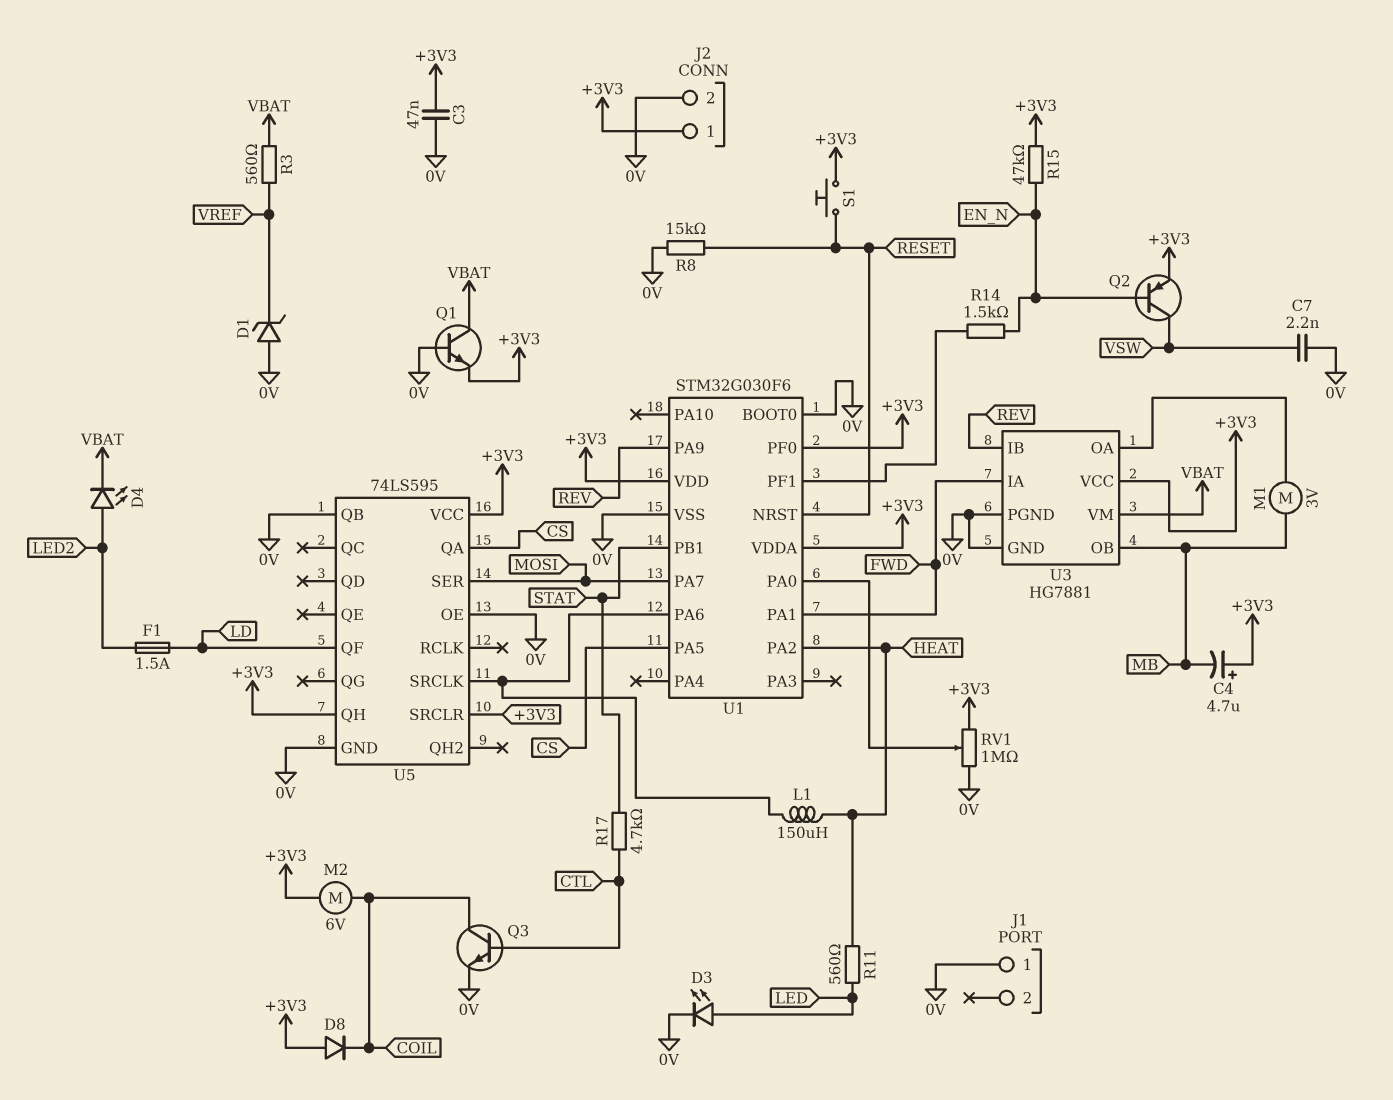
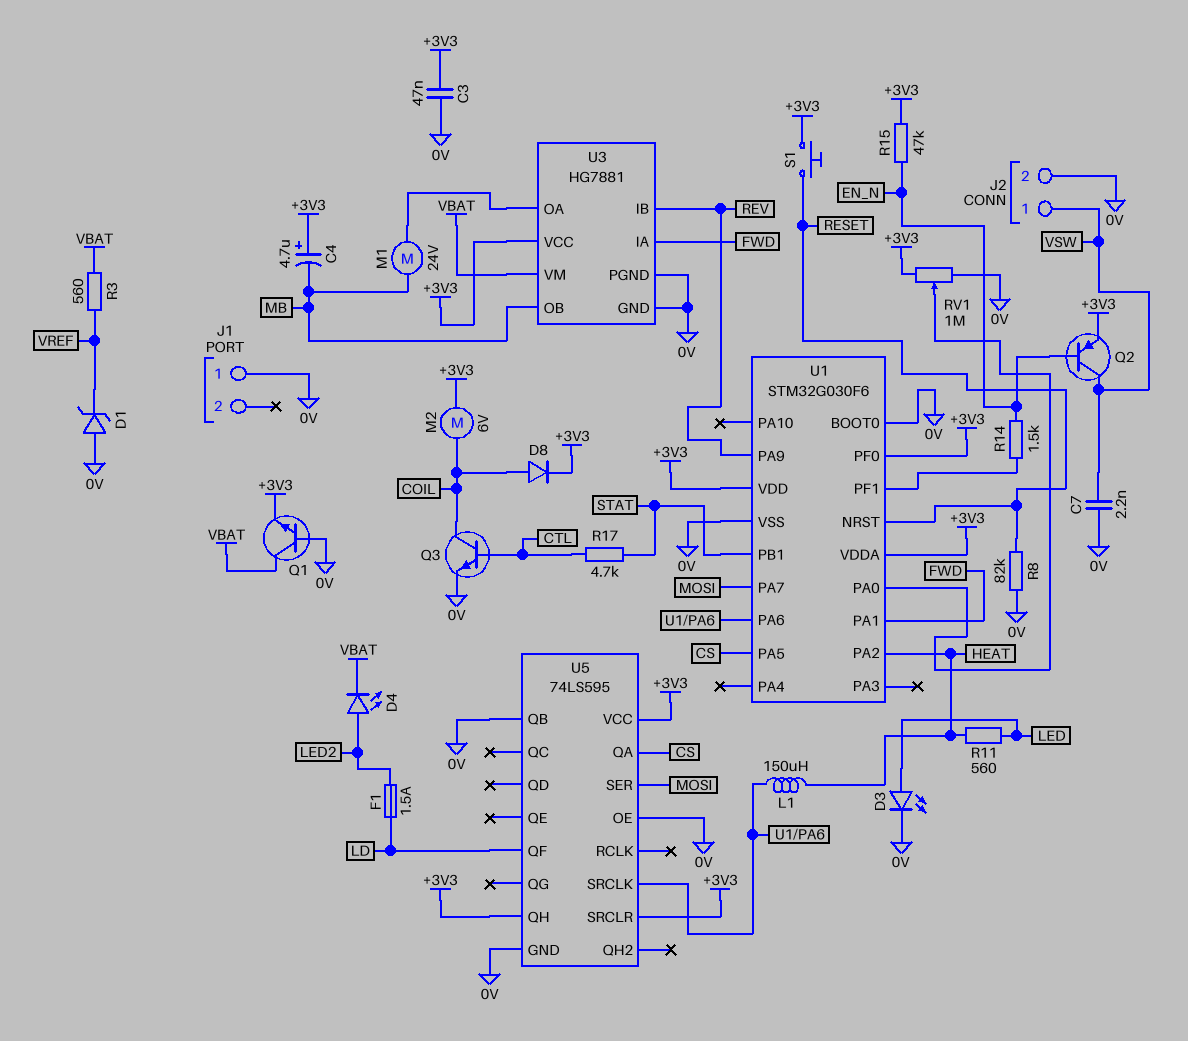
D8: diode (A +3V3, K COIL) -> diode (A COIL, K +3V3)
J2 pin 1: +3V3 -> VSW
M1: motor 3V (MB, U3/OA) -> motor 24V (MB, U3/OA)
R8: 15k (0V, RESET) -> 82k (0V, RESET)

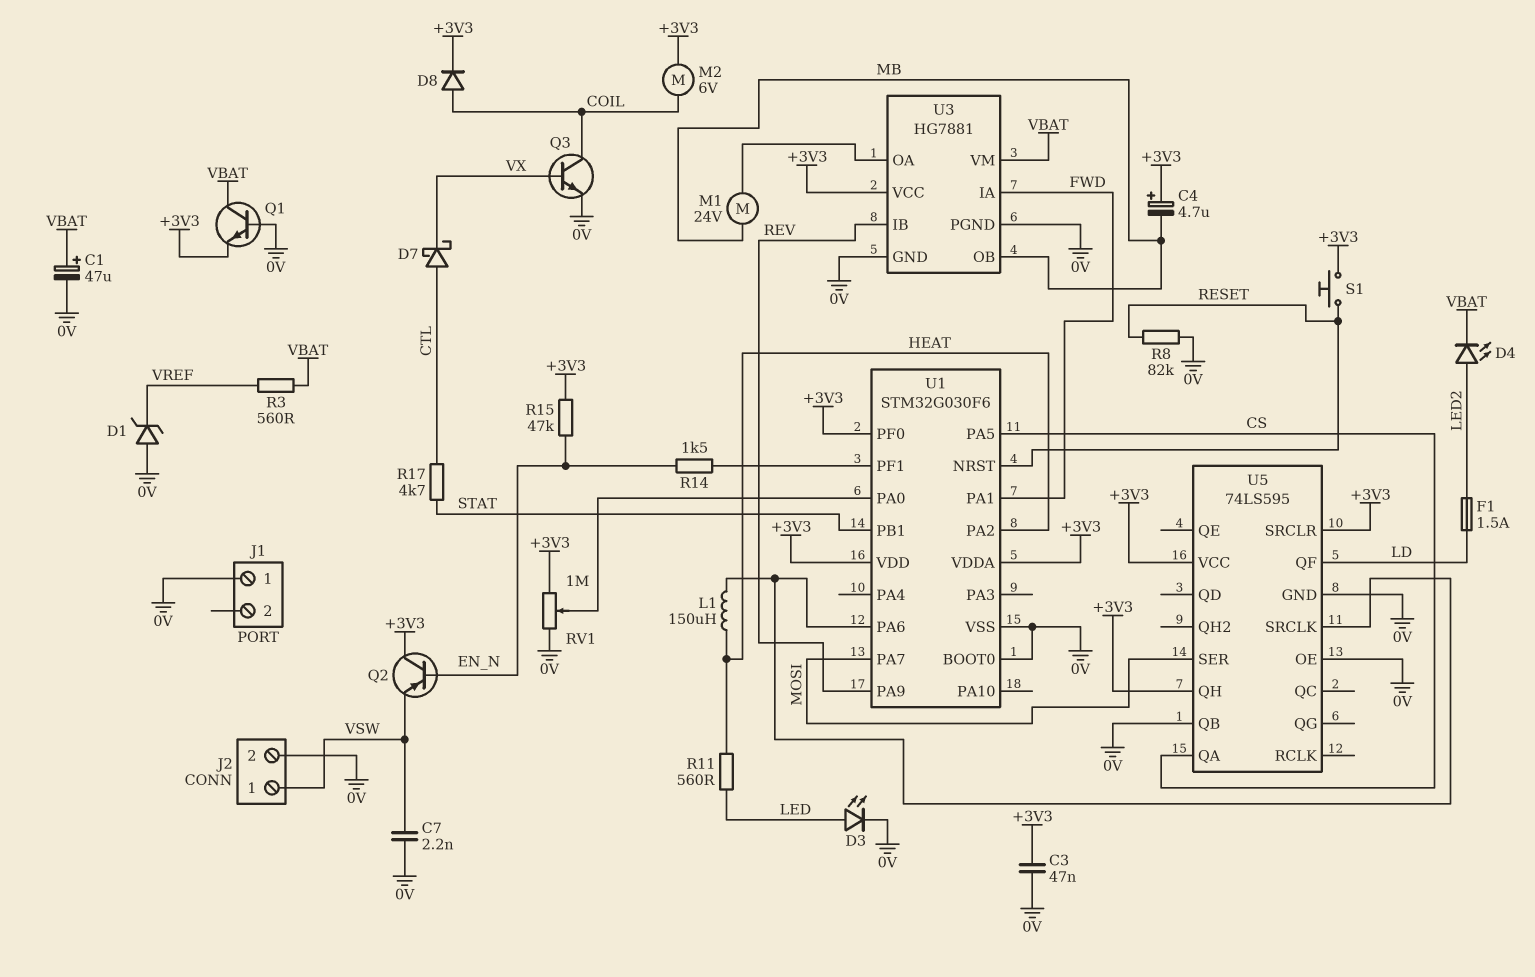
C1: none -> 47uF (plus VBAT, minus 0V)
D7: none -> schottky (A CTL, K VX)
Q2: PNP (B EN_N, C VSW, E +3V3) -> PNP (B EN_N, C +3V3, E VSW)
Q3: NPN (B CTL, C COIL, E 0V) -> NPN (B VX, C COIL, E 0V)

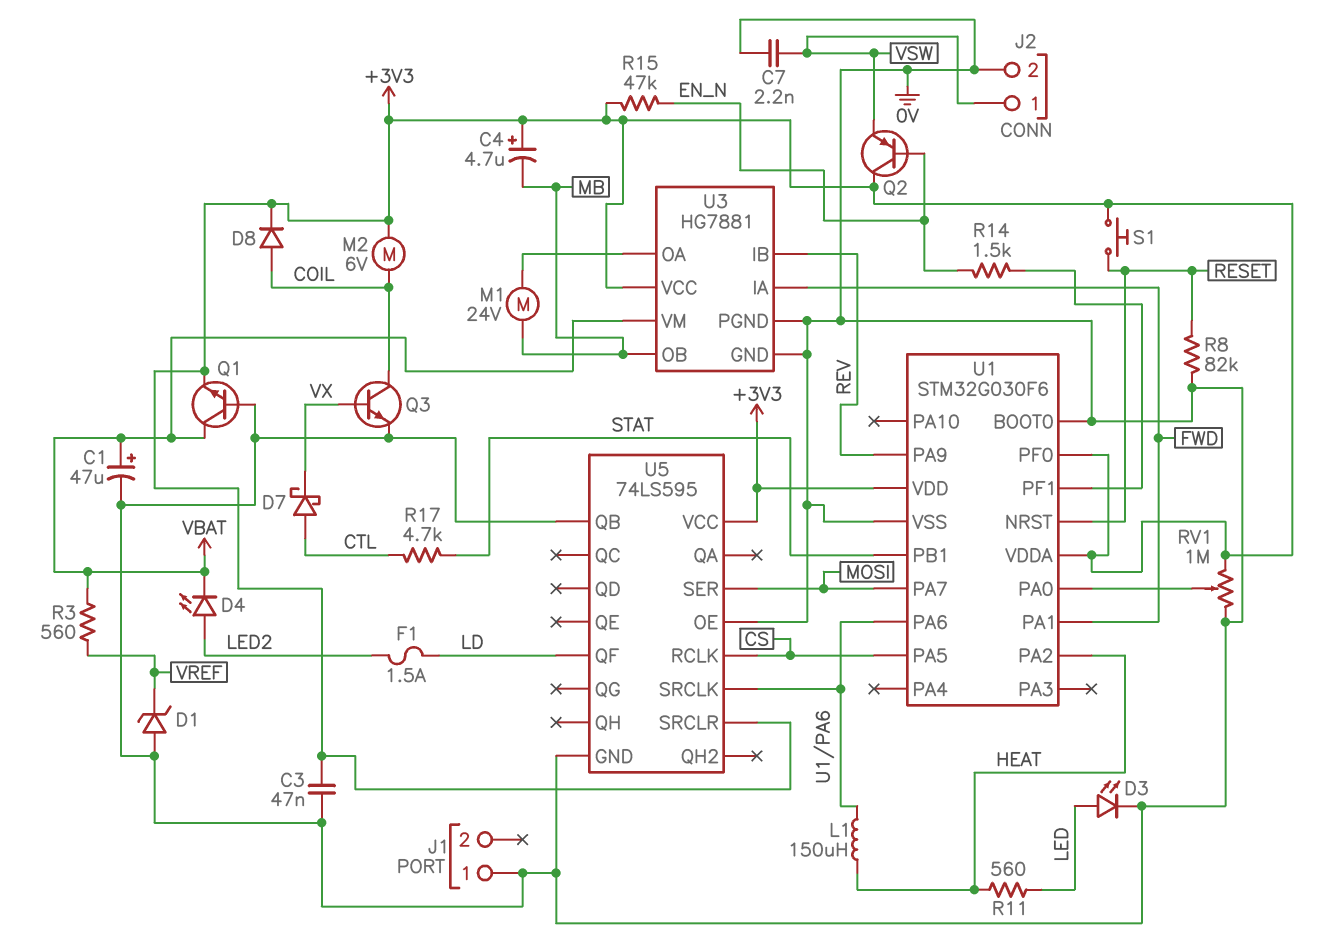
U5 pin QA: CS -> none
U5 pin QH: +3V3 -> none
U5 pin RCLK: none -> CS

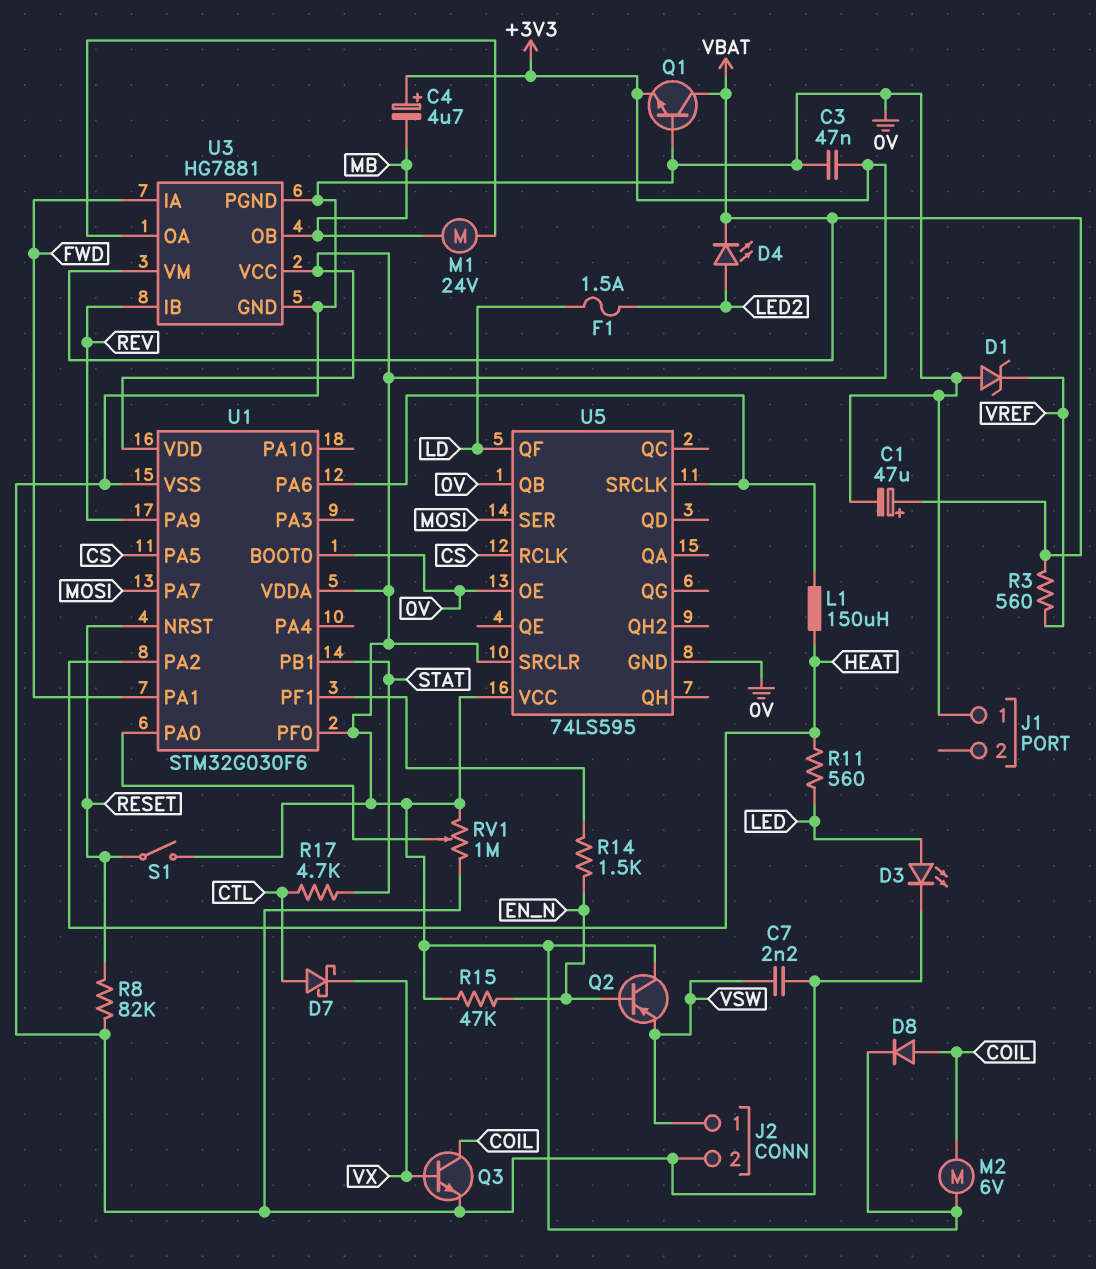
S1: button (+3V3, RESET) -> switch (+3V3, RESET)

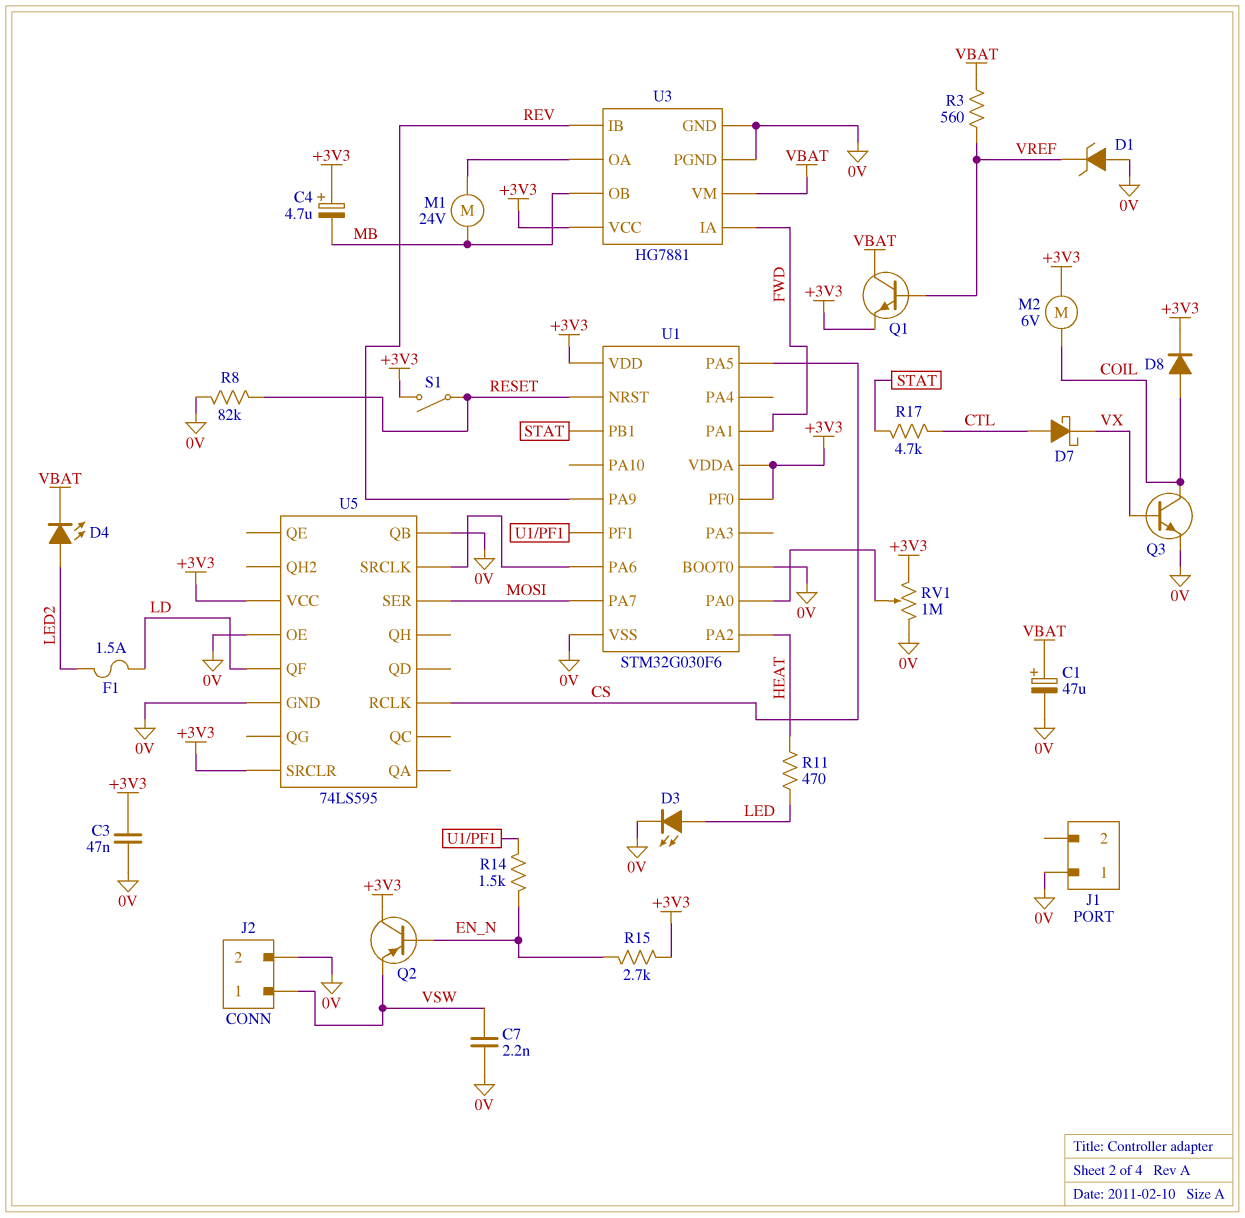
L1: 150uH (HEAT, U1/PA6) -> none
Q1: NPN (B 0V, C VBAT, E +3V3) -> NPN (B VREF, C VBAT, E +3V3)
R11: 560 (HEAT, LED) -> 470 (HEAT, LED)
R15: 47k (+3V3, EN_N) -> 2.7k (+3V3, EN_N)

